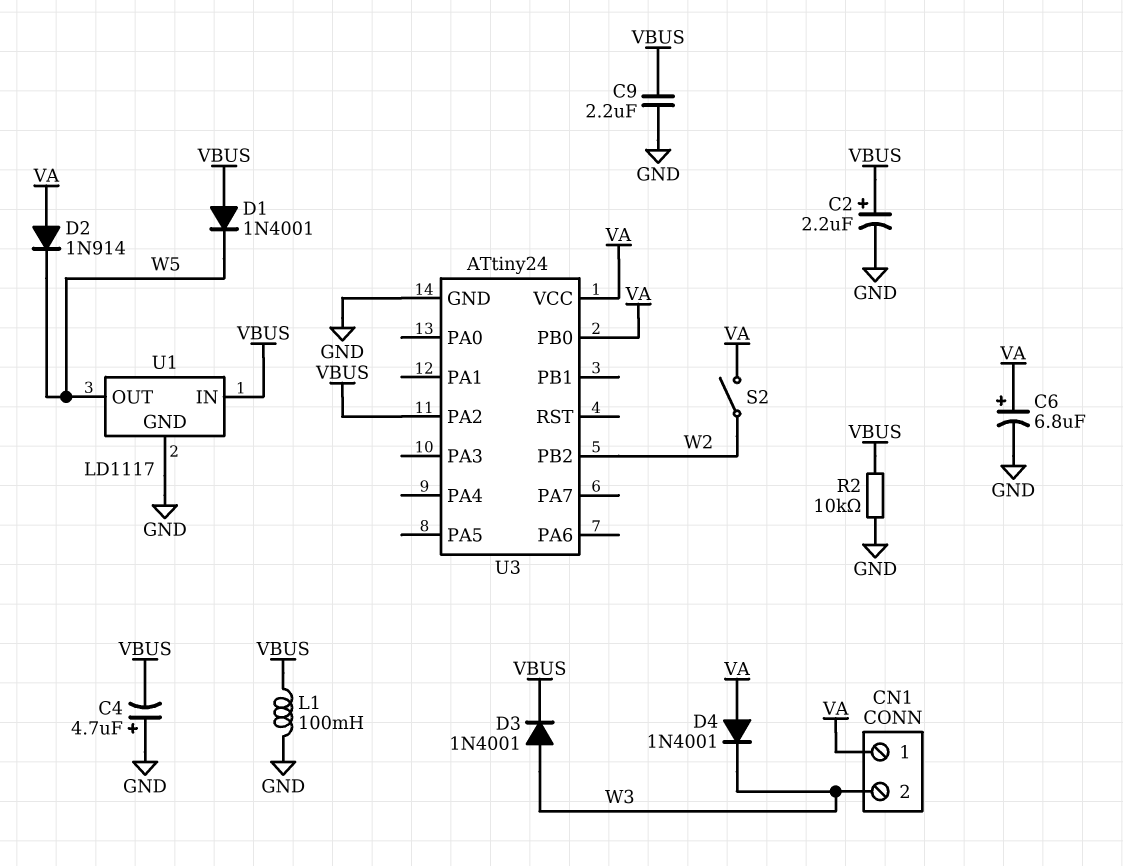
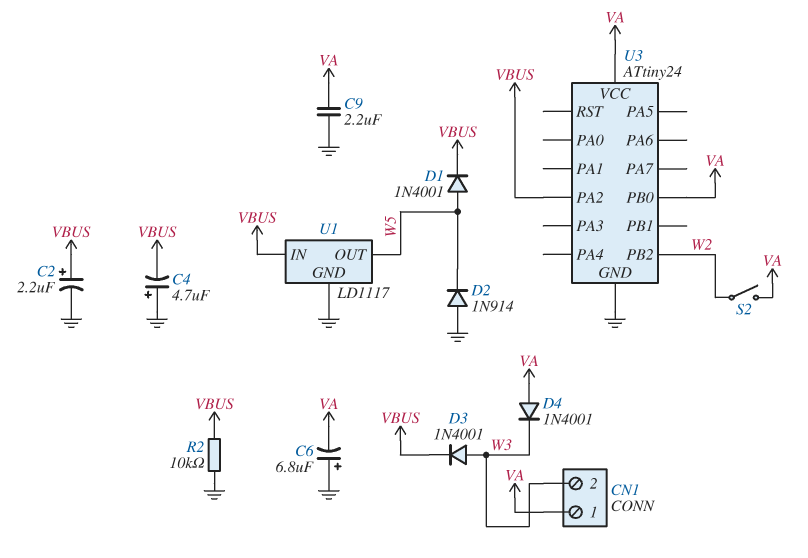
C6: 6.8uF (plus VA, minus GND) -> 6.8uF (plus GND, minus VA)
C9: 2.2uF (GND, VBUS) -> 2.2uF (GND, VA)
D1: diode 1N4001 (A VBUS, K W5) -> diode 1N4001 (A W5, K VBUS)
D2: diode 1N914 (A VA, K W5) -> diode 1N914 (A GND, K W5)
L1: 100mH (GND, VBUS) -> none

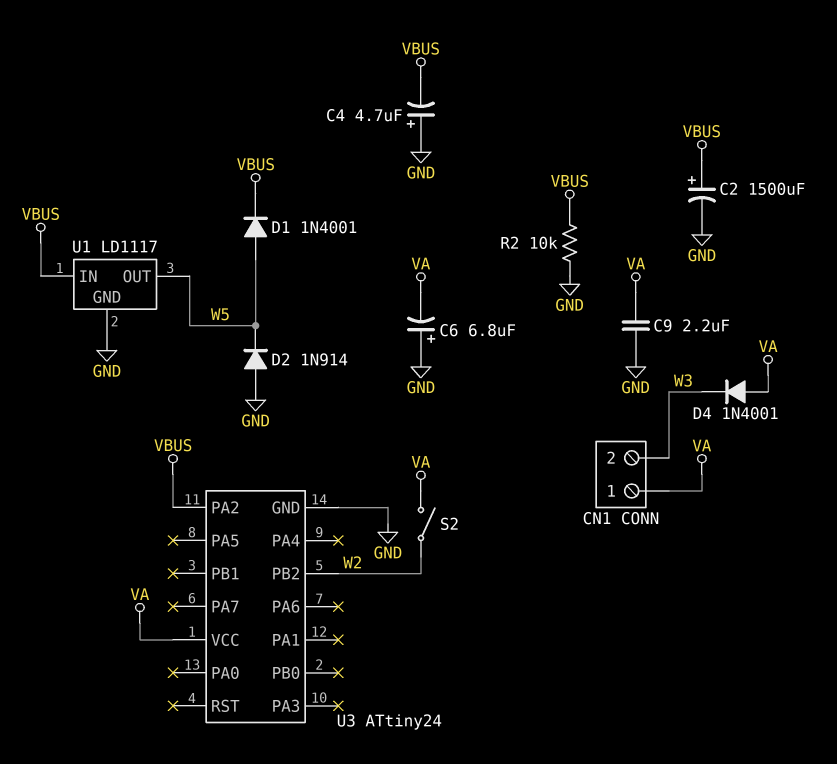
C2: 2.2uF (plus VBUS, minus GND) -> 1500uF (plus VBUS, minus GND)
D3: diode 1N4001 (A W3, K VBUS) -> none
U3 pin PB0: VA -> none

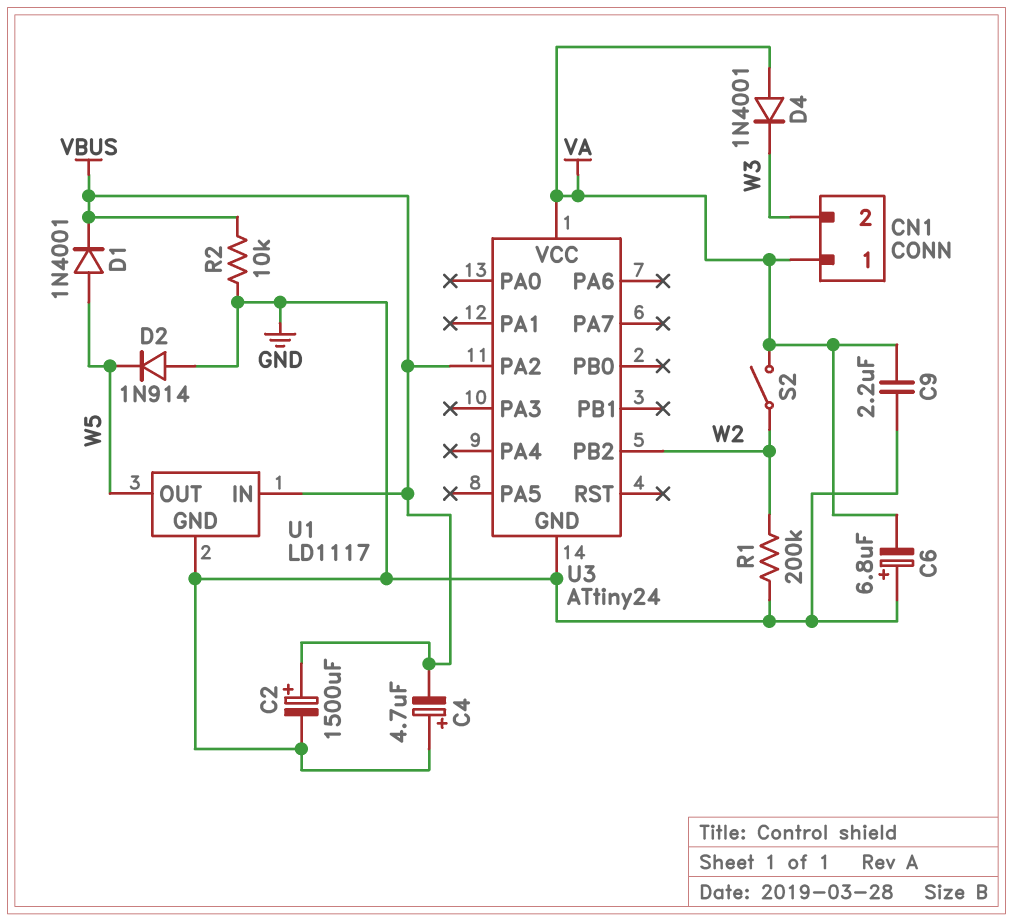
R1: none -> 200k (GND, W2)

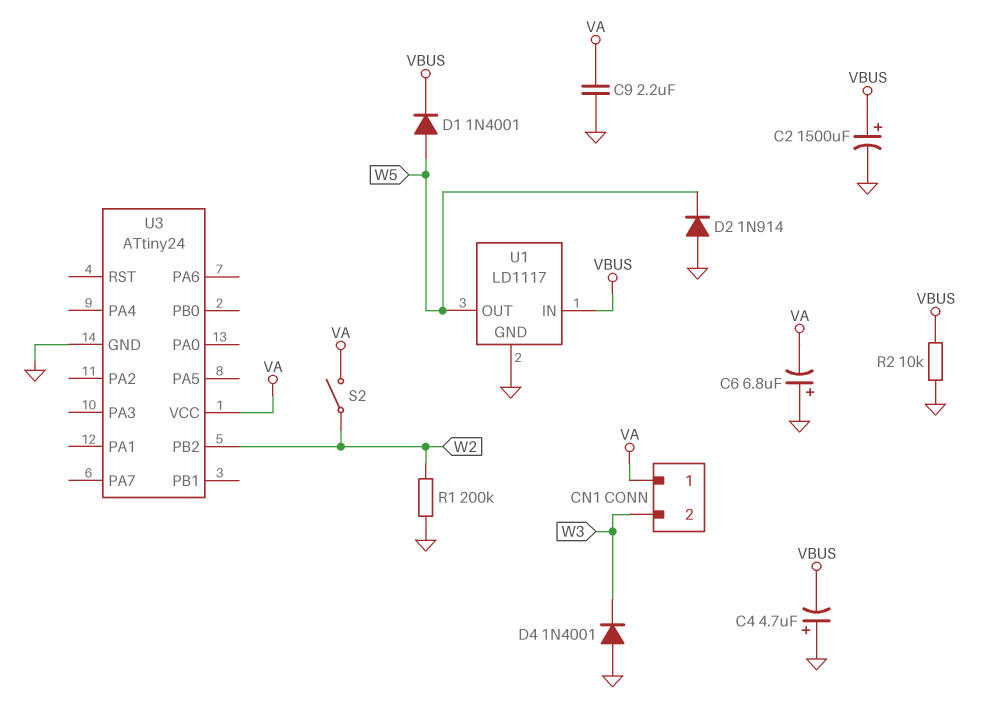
D4: diode 1N4001 (A VA, K W3) -> diode 1N4001 (A GND, K W3)
U3 pin PA2: VBUS -> none

